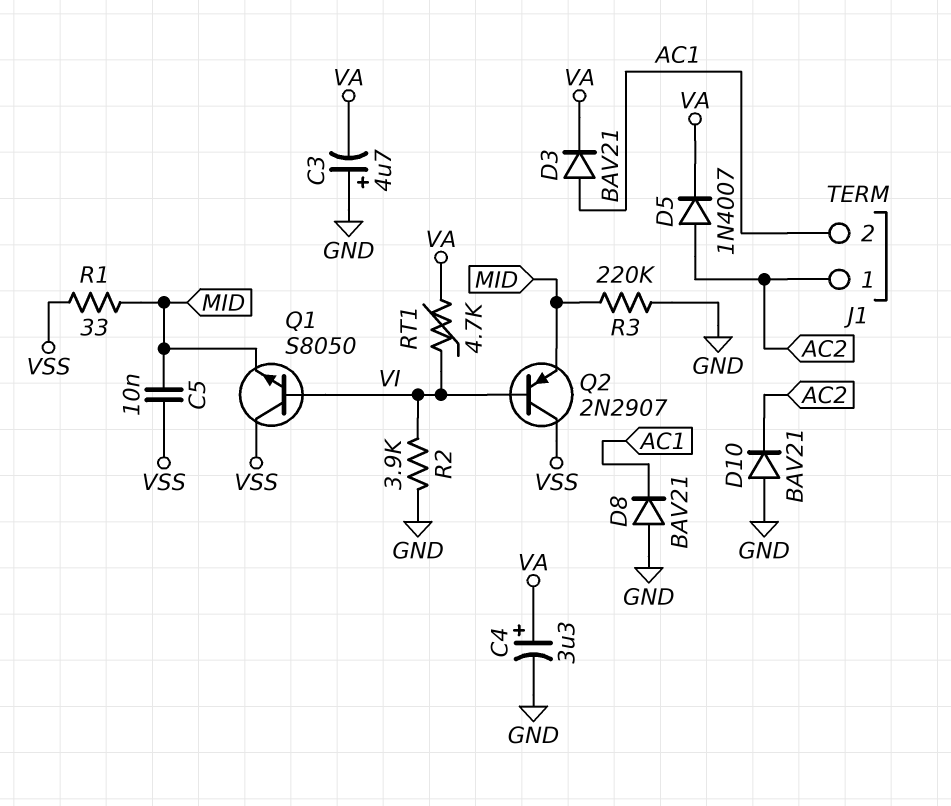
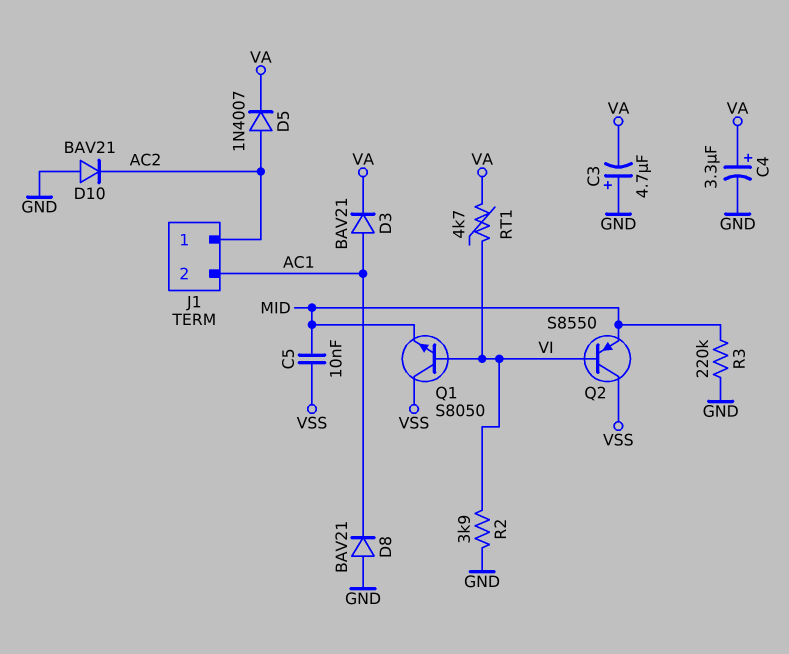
Q2: PNP 2N2907 (B VI, C VSS, E MID) -> PNP S8550 (B VI, C VSS, E MID)
R1: 33 (MID, VSS) -> none

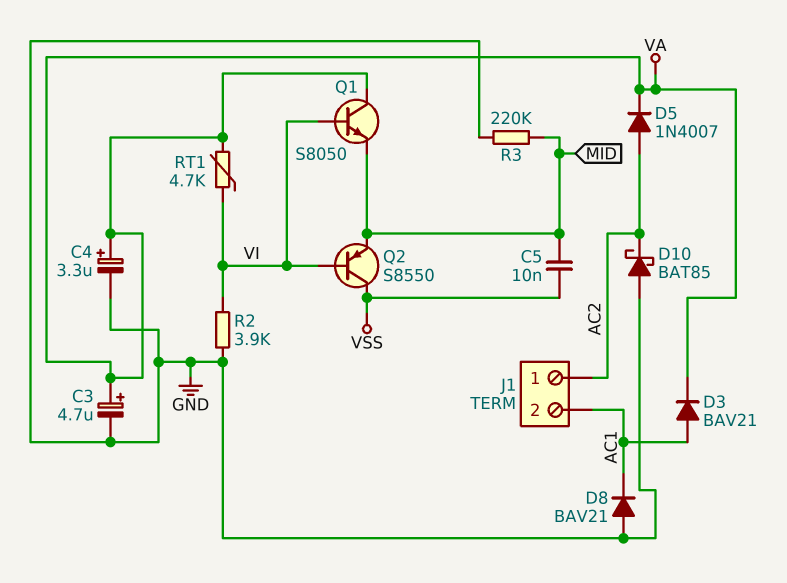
C3: 4.7uF (plus GND, minus VA) -> 4.7uF (plus VA, minus GND)
D10: diode BAV21 (A GND, K AC2) -> schottky BAT85 (A GND, K AC2)
Q1: NPN S8050 (B VI, C VSS, E MID) -> NPN S8050 (B VI, C VA, E MID)

